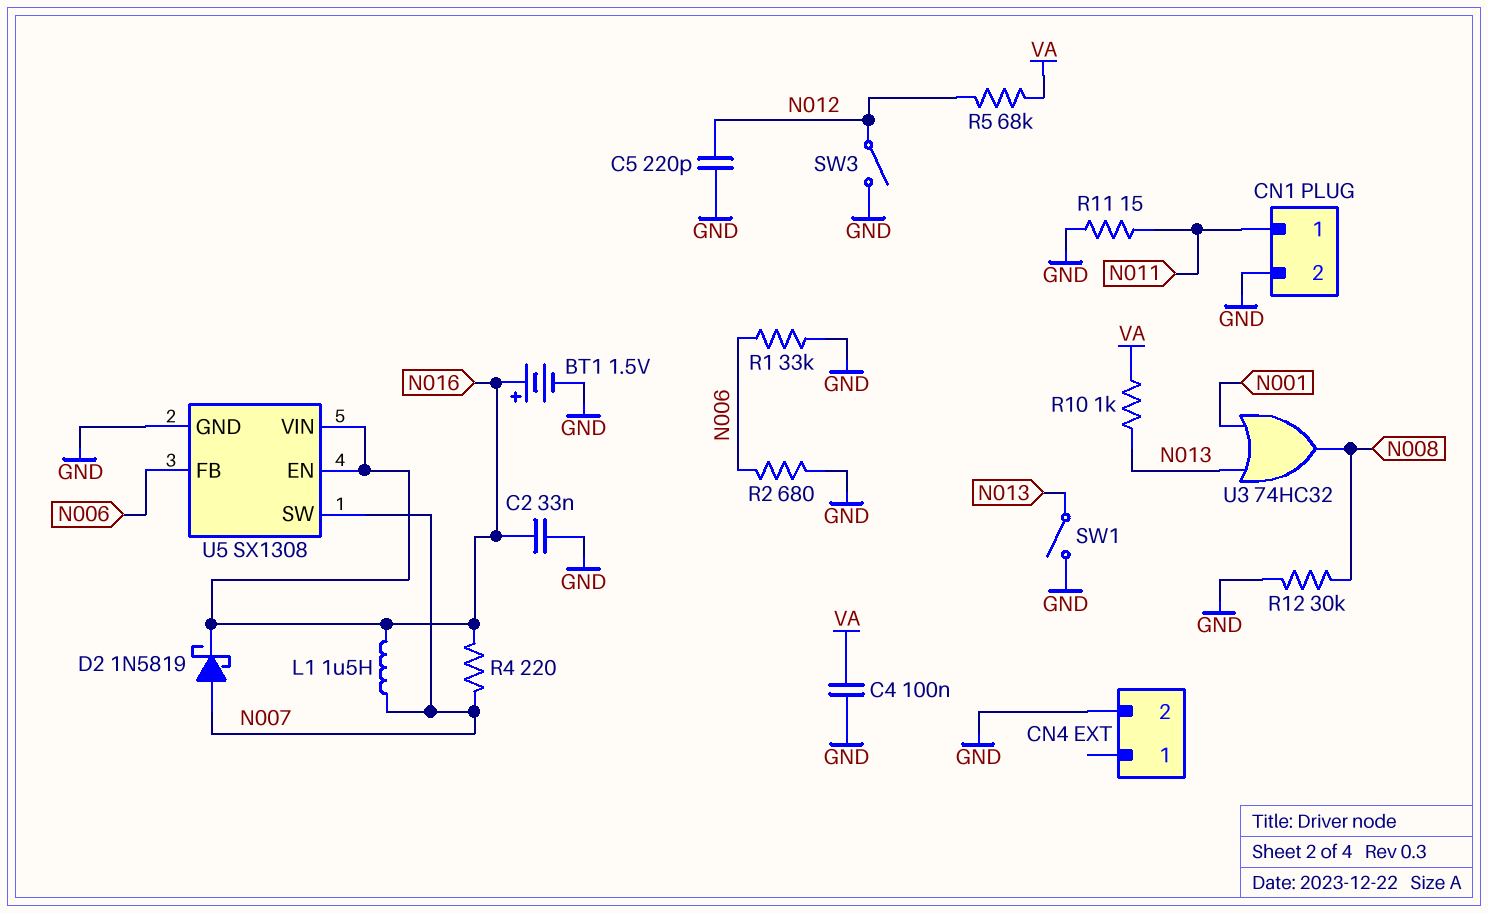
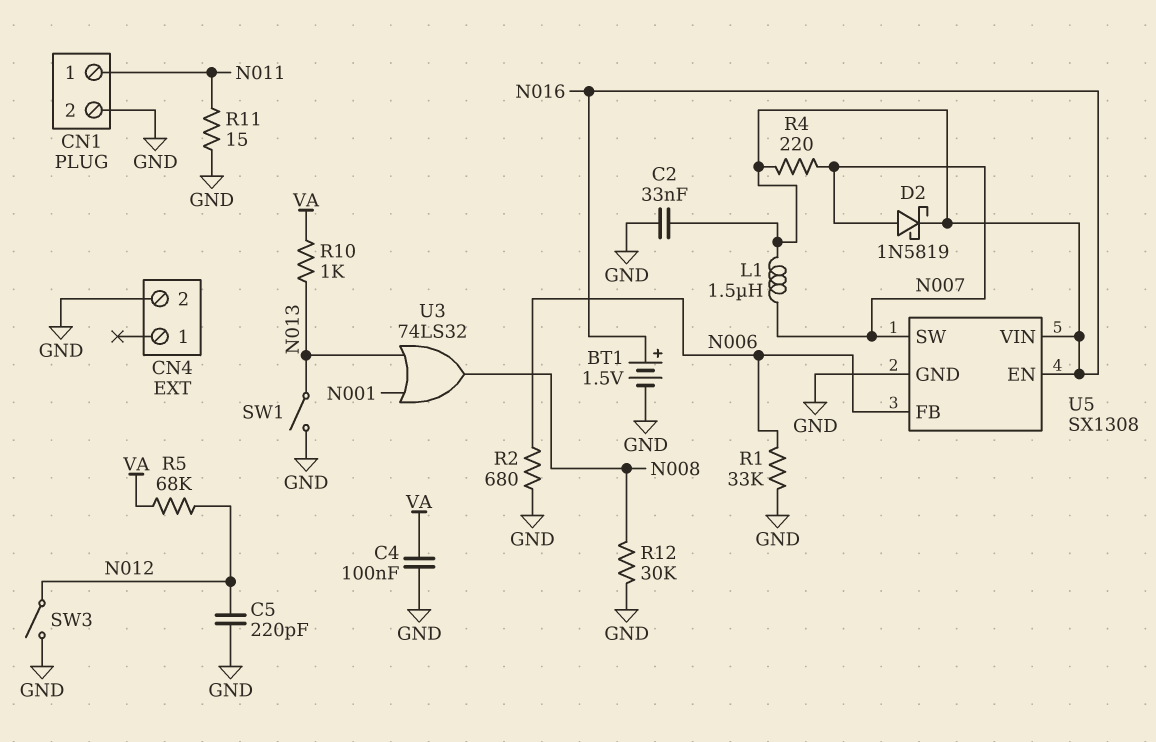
U3: OR 74HC32 (in N001, in N013, out N008) -> OR 74LS32 (in N001, in N013, out N008)

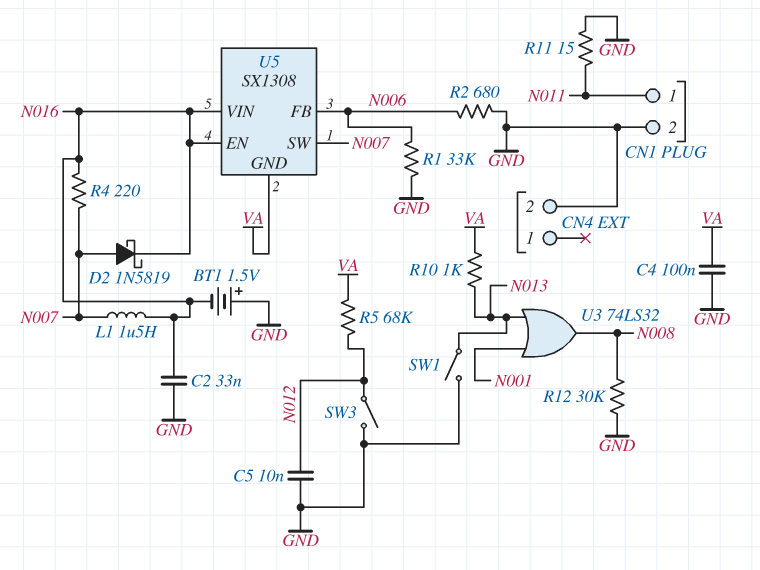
BT1: 1.5V (plus N016, minus GND) -> 1.5V (plus GND, minus N016)
C5: 220pF (GND, N012) -> 10nF (GND, N012)
U5 pin GND: GND -> VA

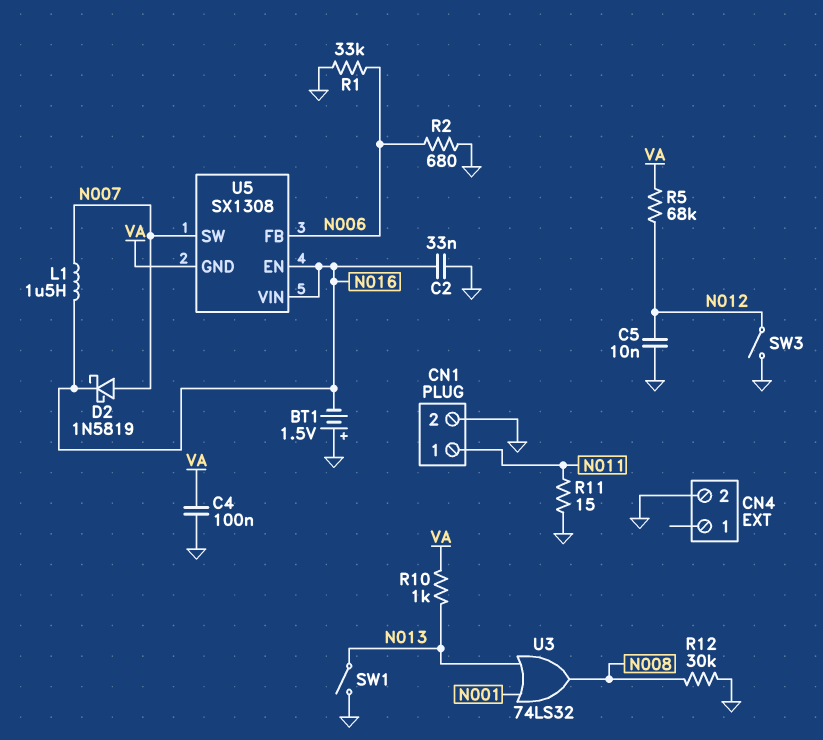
R4: 220 (N007, N016) -> none

